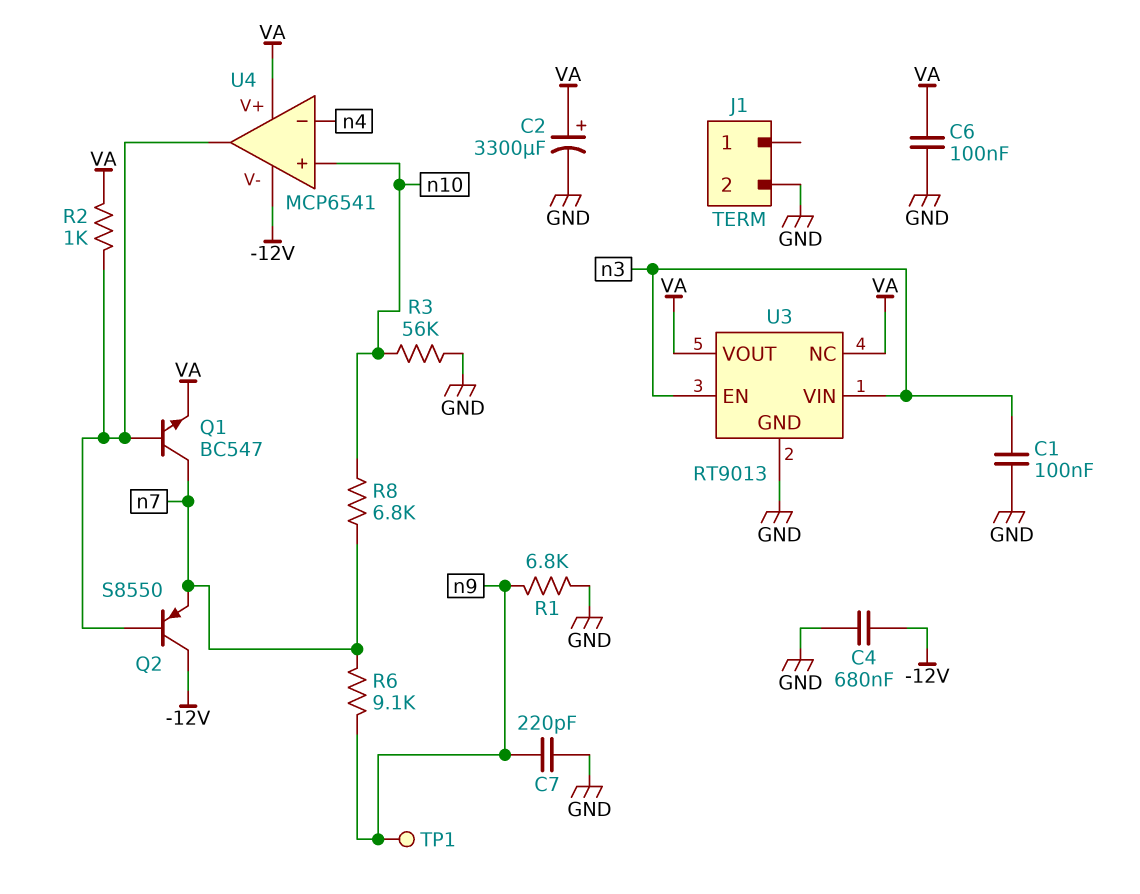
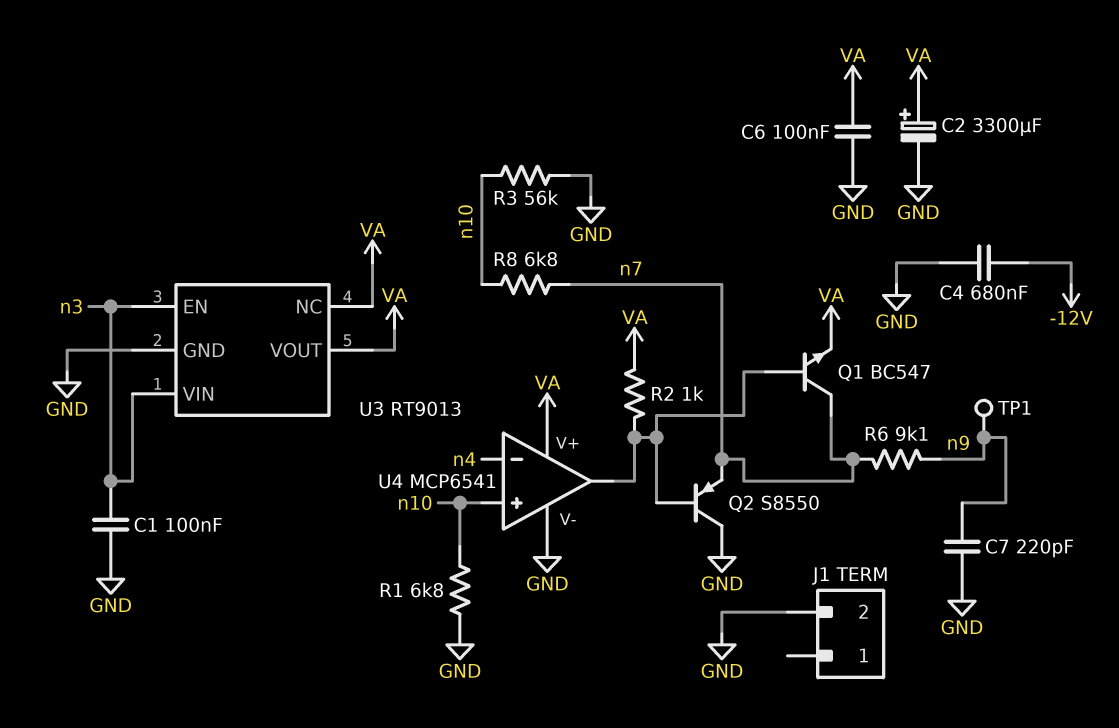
Q2: PNP S8550 (B U4/out, C -12V, E n7) -> PNP S8550 (B U4/out, C GND, E n7)
R1: 6.8k (GND, n9) -> 6.8k (GND, n10)
U4 pin V-: -12V -> GND

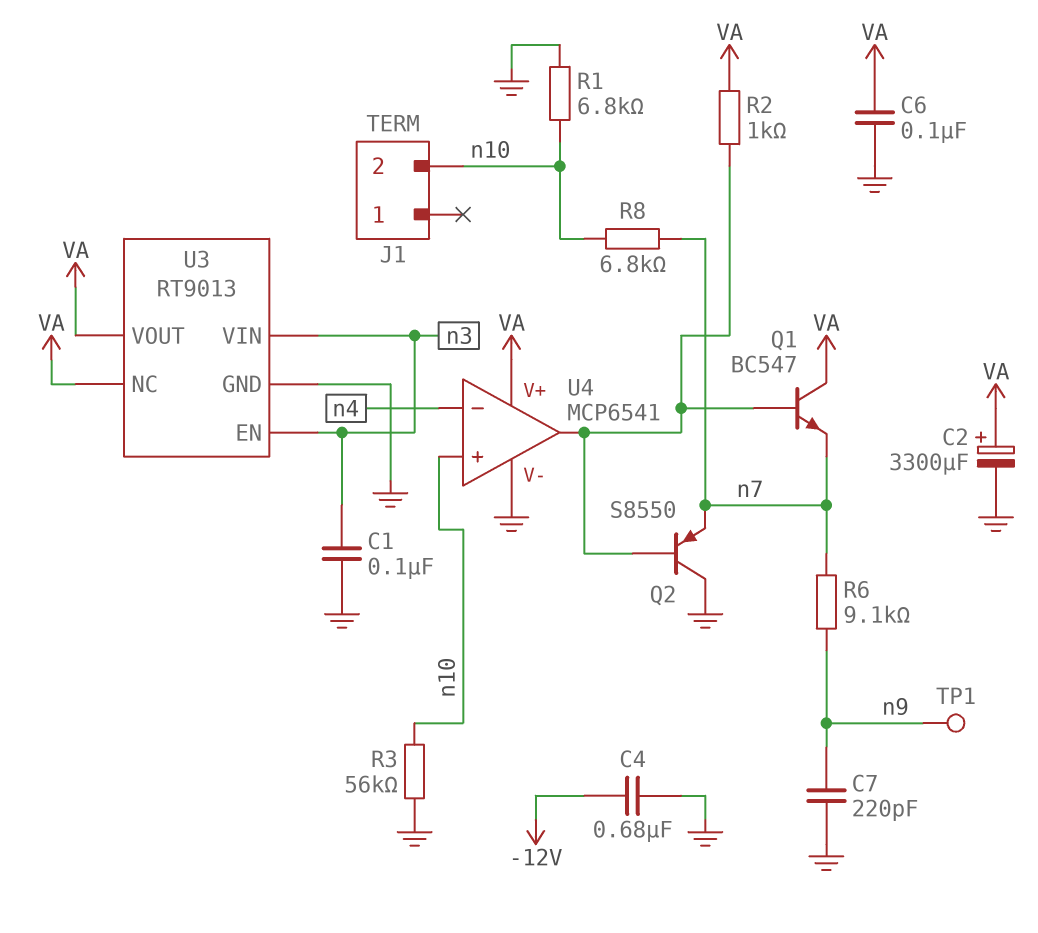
J1 pin 2: GND -> n10
Q1: NPN BC547 (B U4/out, C n7, E VA) -> NPN BC547 (B U4/out, C VA, E n7)

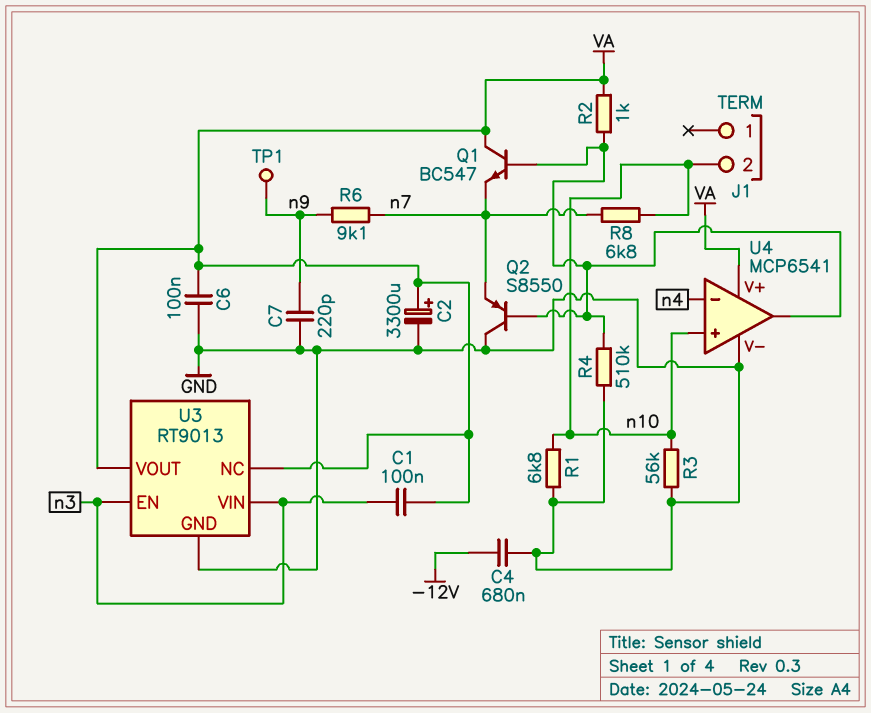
C1: 100nF (GND, n3) -> 100nF (VA, n3)
R4: none -> 510k (GND, U4/out)

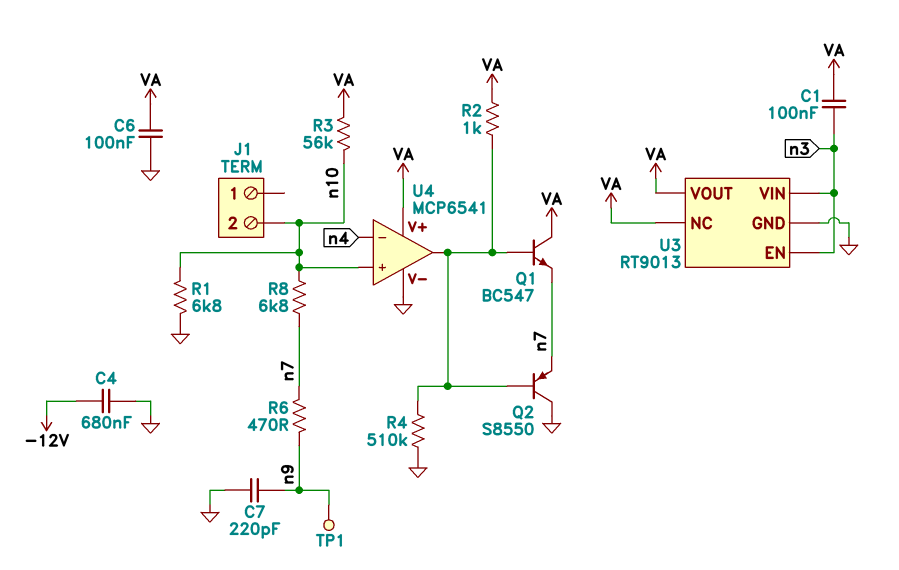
C2: 3300uF (plus VA, minus GND) -> none
R3: 56k (GND, n10) -> 56k (VA, n10)
R6: 9.1k (n7, n9) -> 470 (n7, n9)

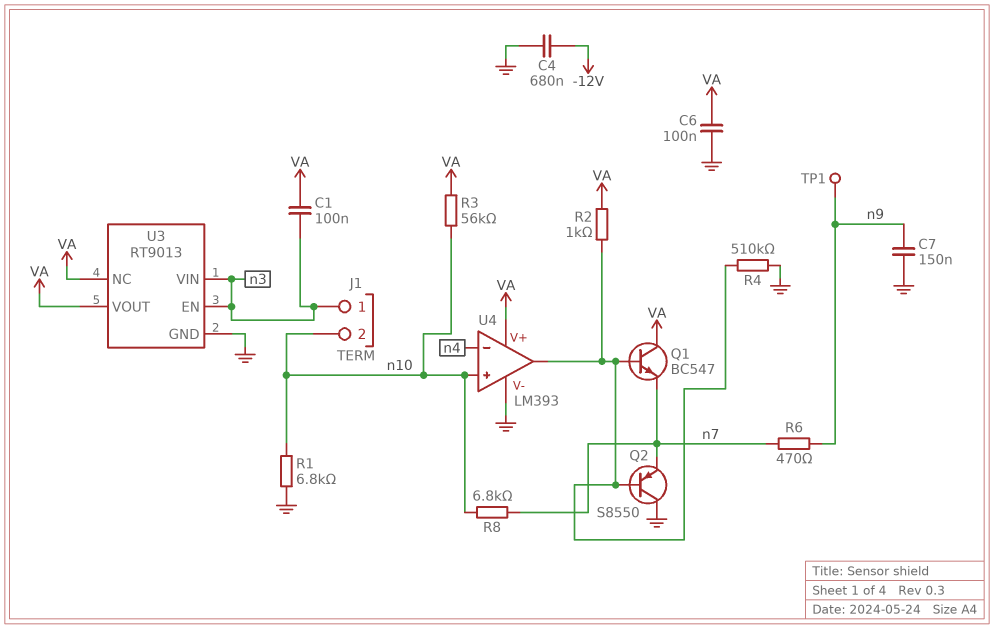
C7: 220pF (GND, n9) -> 150nF (GND, n9)
J1 pin 1: none -> n3
U4: MCP6541 -> LM393

